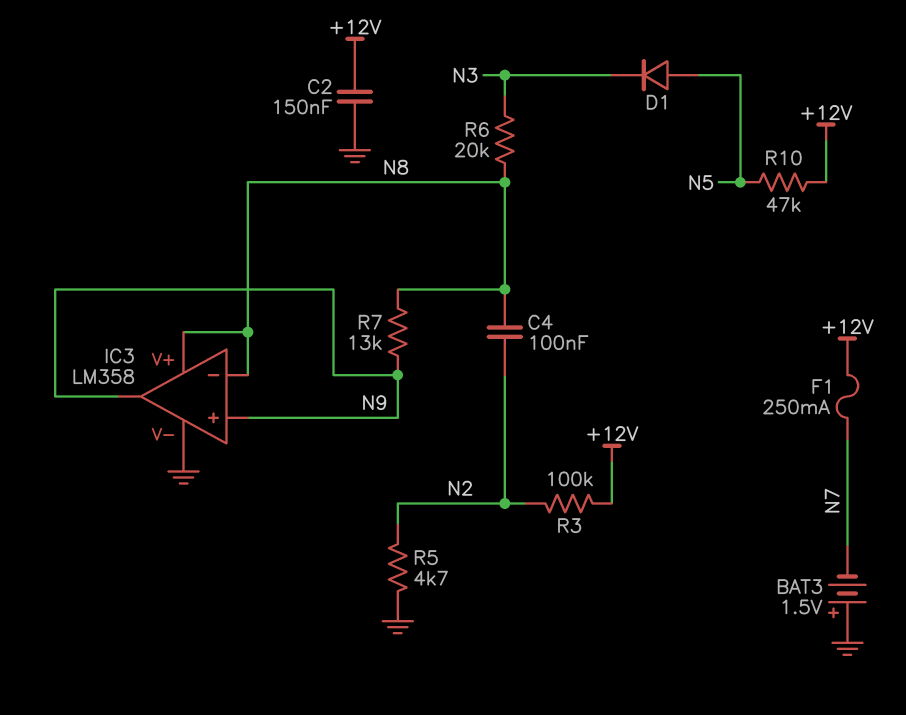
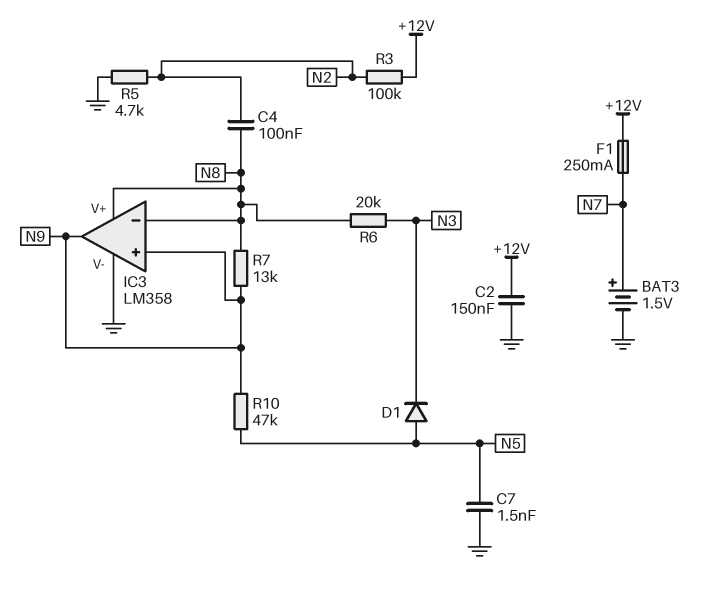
BAT3: 1.5V (plus GND, minus N7) -> 1.5V (plus N7, minus GND)
C7: none -> 1.5nF (GND, N5)
R10: 47k (+12V, N5) -> 47k (N5, N9)

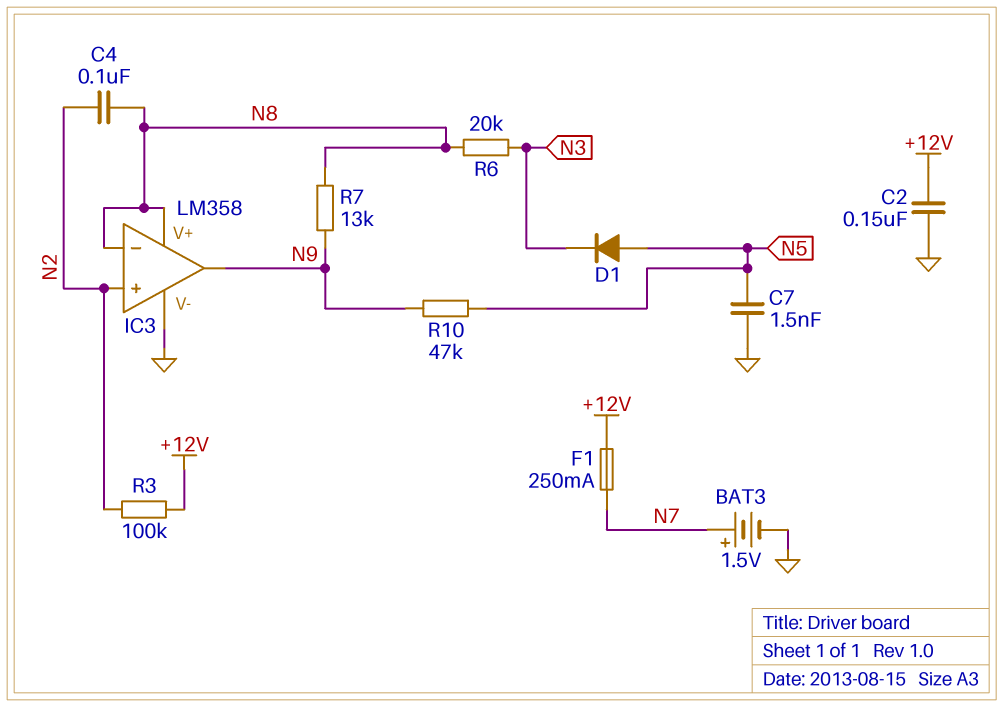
IC3 pin in+: N9 -> N2
R5: 4.7k (GND, N2) -> none

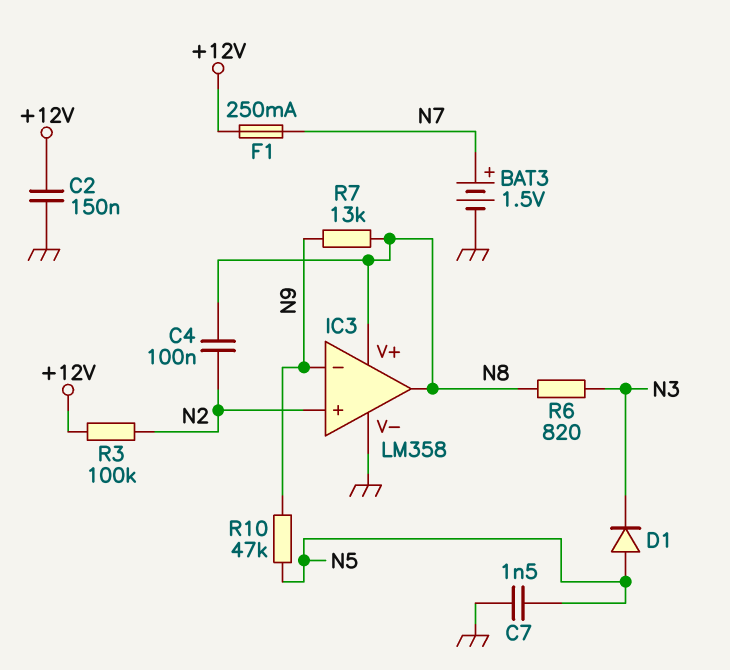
IC3 pin in-: N8 -> N9
IC3 pin out: N9 -> N8
R6: 20k (N3, N8) -> 820 (N3, N8)

